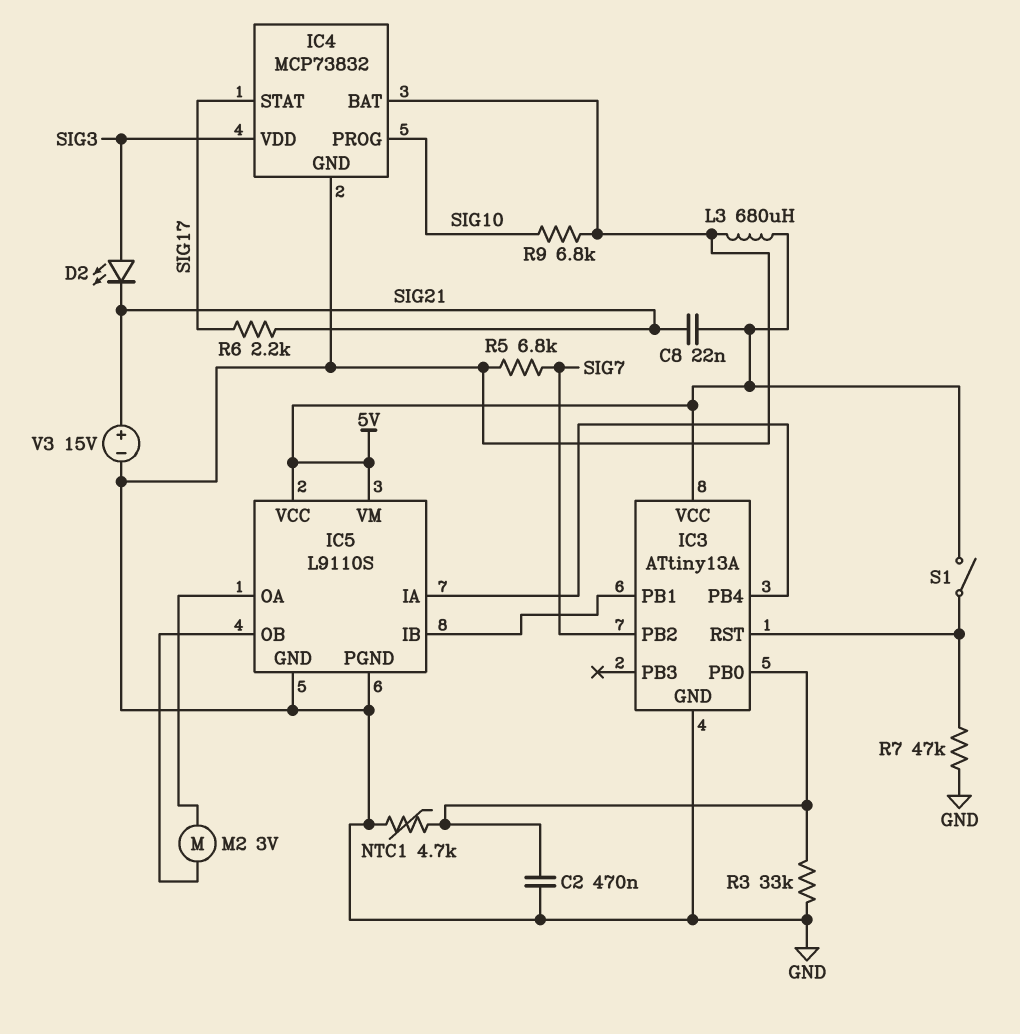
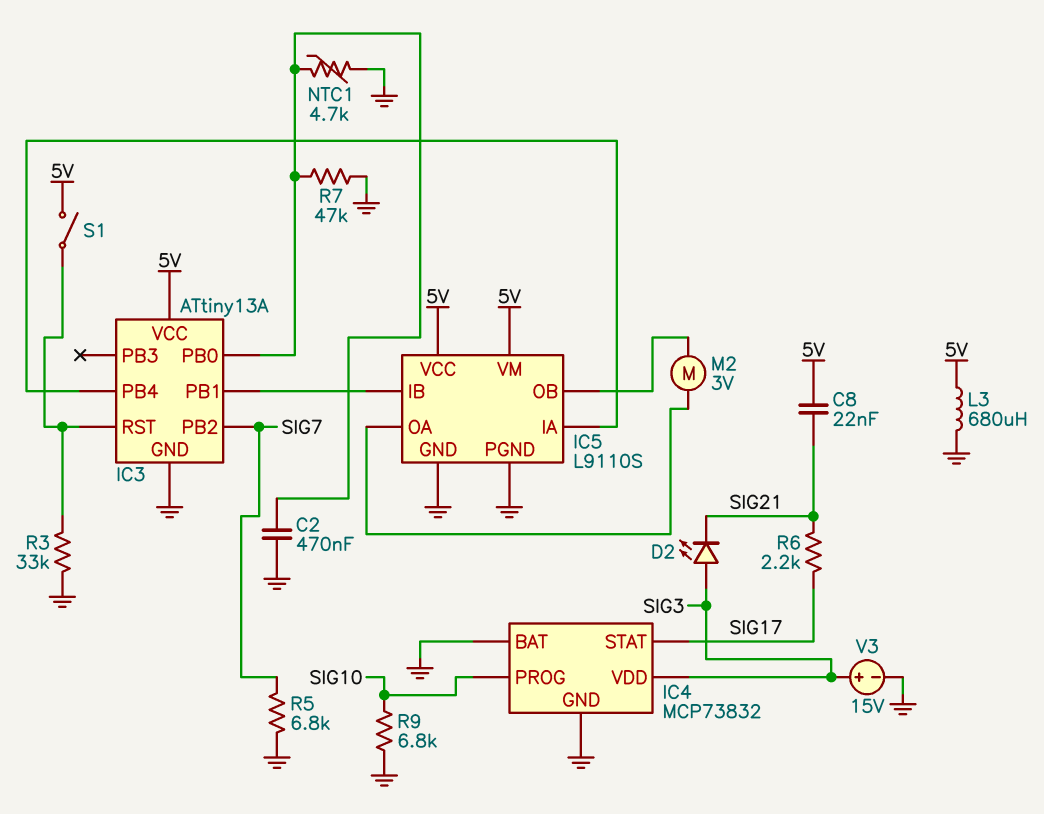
R3: 33k (GND, IC3/PB0) -> 33k (GND, IC3/RST)
R7: 47k (GND, IC3/RST) -> 47k (GND, IC3/PB0)
V3: 15V (plus SIG21, minus GND) -> 15V (plus SIG3, minus GND)

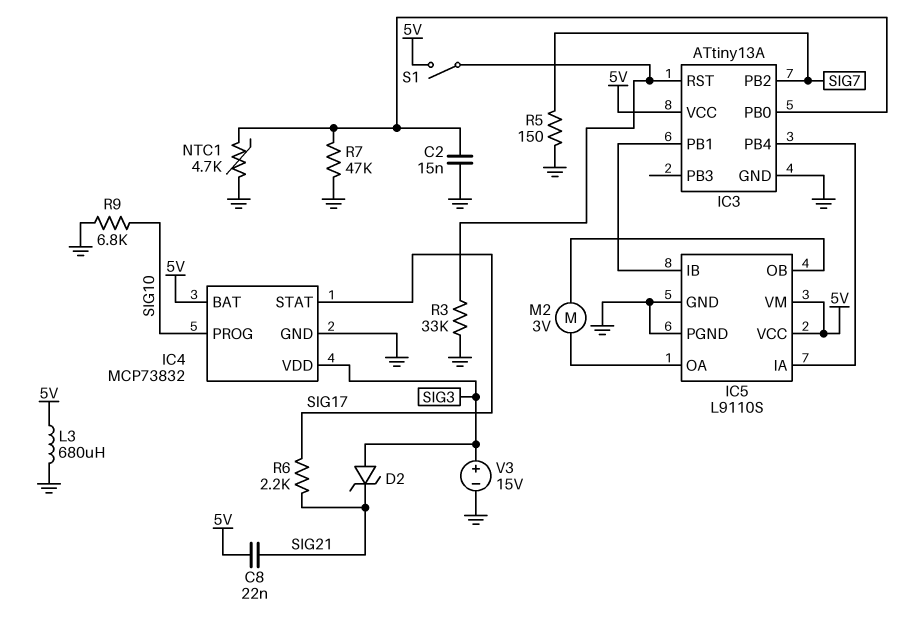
C2: 470nF (GND, IC3/PB0) -> 15nF (GND, IC3/PB0)
D2: LED (A SIG3, K SIG21) -> zener (A SIG3, K SIG21)
IC4 pin BAT: GND -> 5V
R5: 6.8k (GND, SIG7) -> 150 (GND, SIG7)

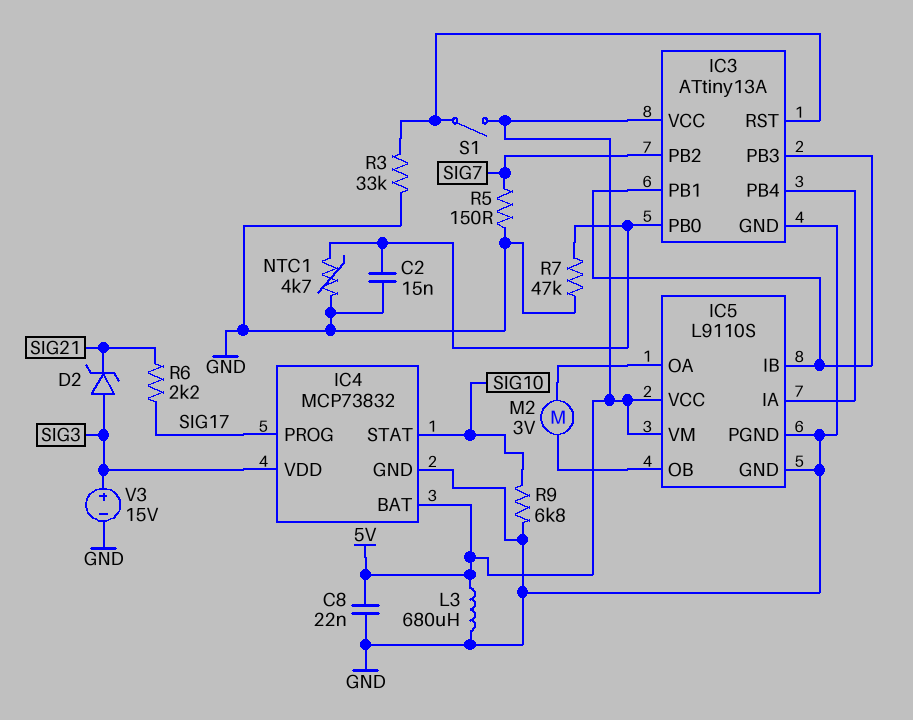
C8: 22nF (5V, SIG21) -> 22nF (5V, GND)
IC3 pin PB3: none -> IC3/PB1
IC4 pin PROG: SIG10 -> SIG17
IC4 pin STAT: SIG17 -> SIG10

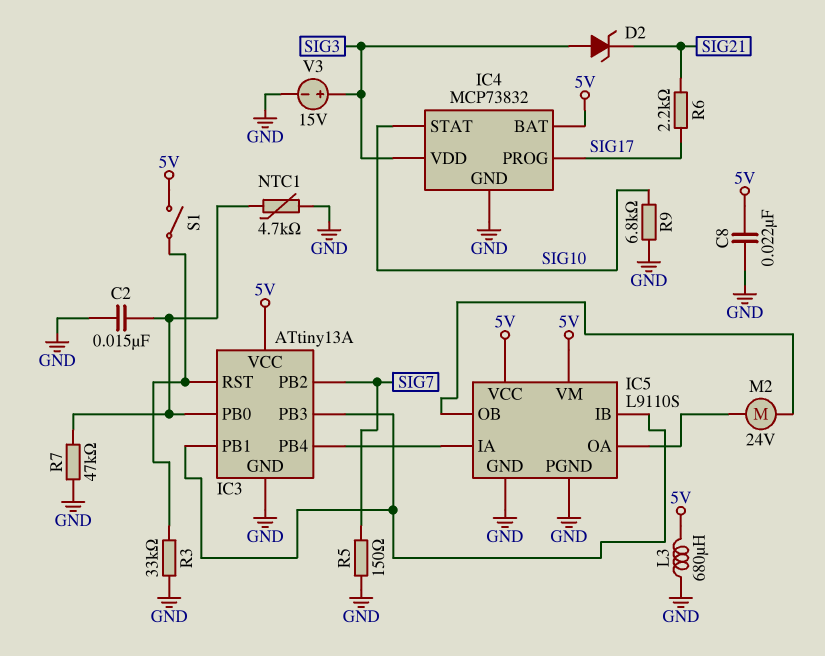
M2: motor 3V (IC5/OA, IC5/OB) -> motor 24V (IC5/OA, IC5/OB)

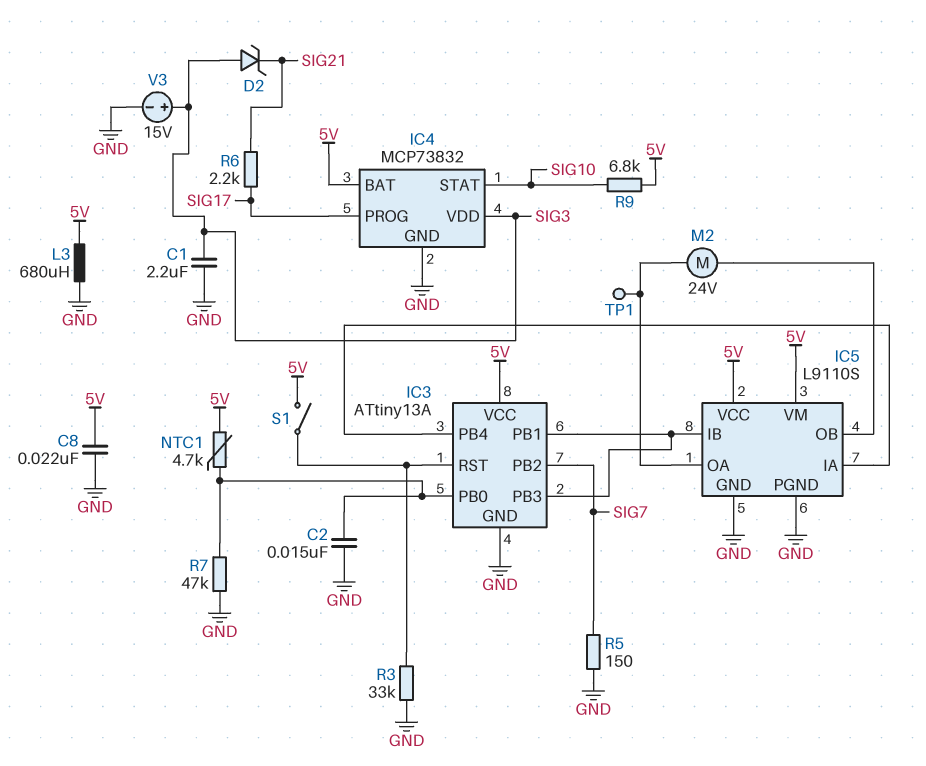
C1: none -> 2.2uF (GND, SIG3)
NTC1: 4.7k (GND, IC3/PB0) -> 4.7k (5V, IC3/PB0)
R9: 6.8k (GND, SIG10) -> 6.8k (5V, SIG10)
TP1: none -> test point (IC5/OA)

